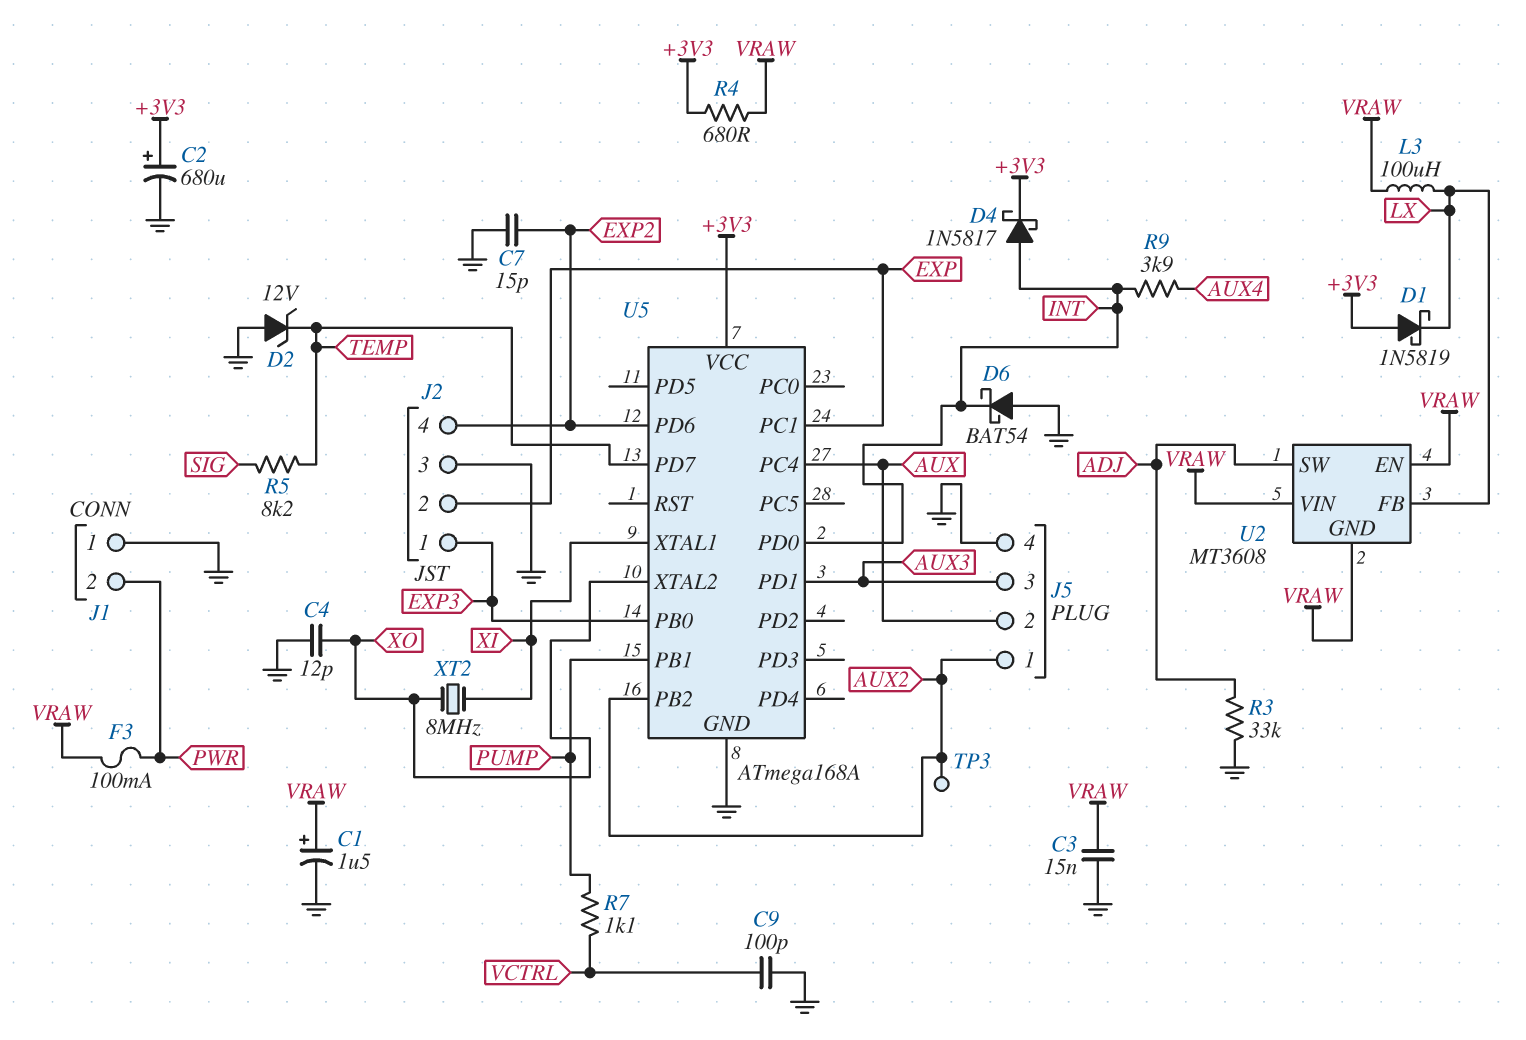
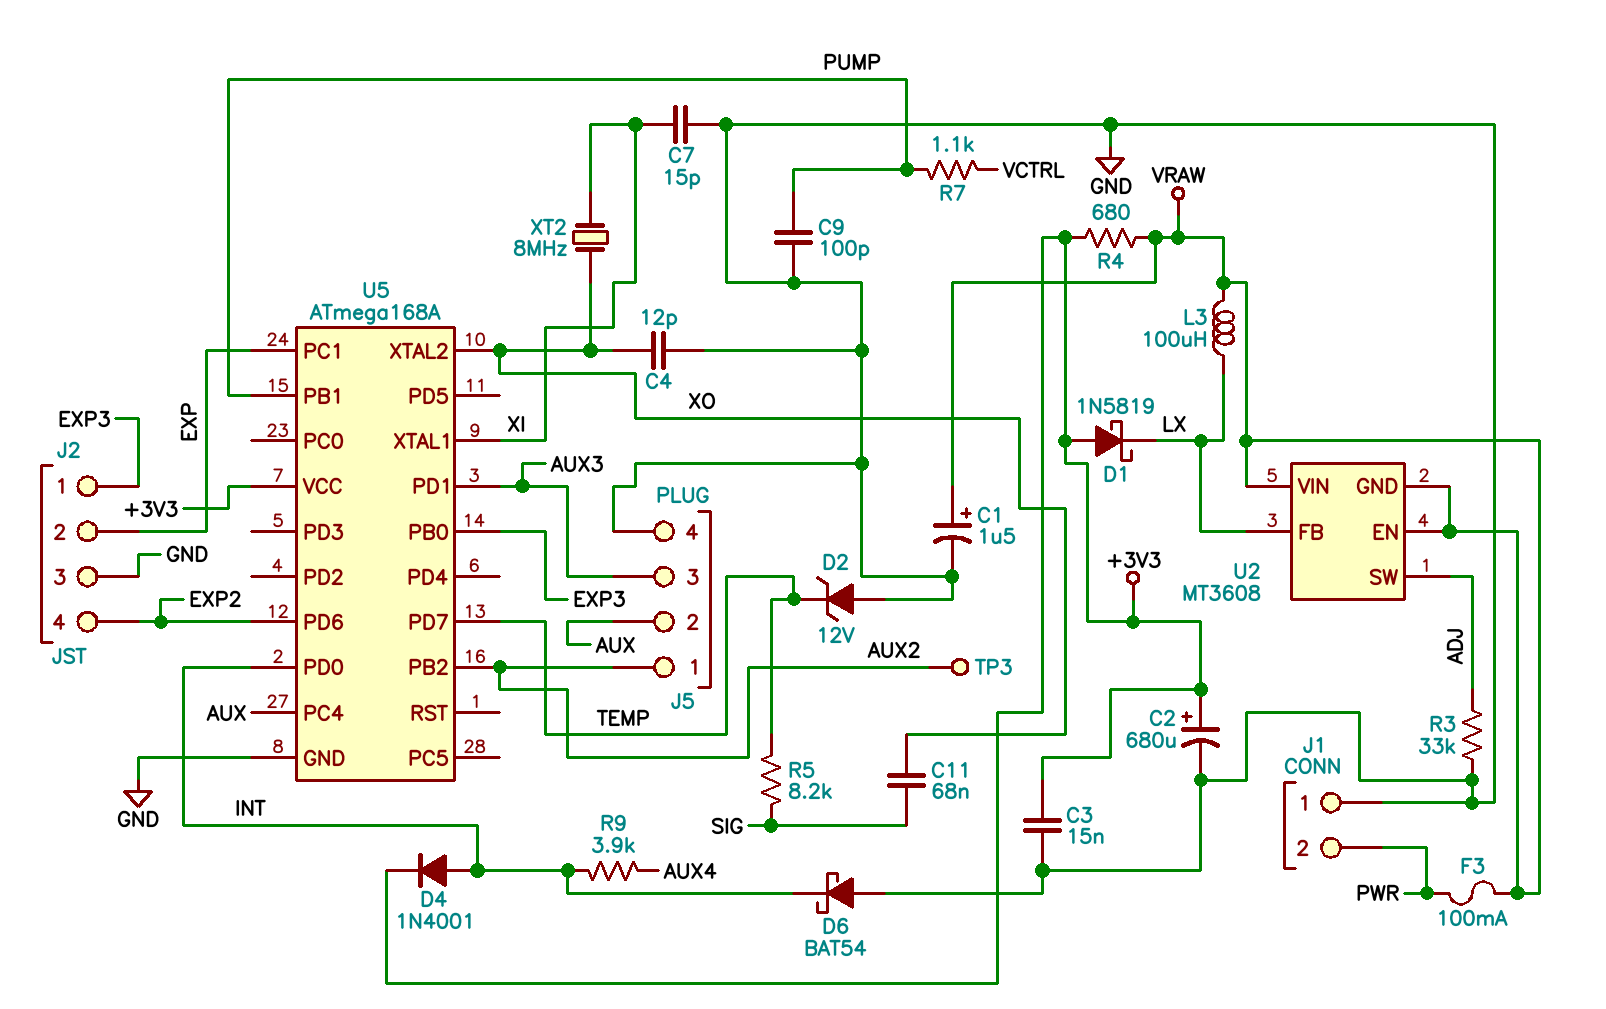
C3: 15nF (GND, VRAW) -> 15nF (+3V3, GND)
C7: 15pF (EXP2, GND) -> 15pF (GND, XI)
C9: 100pF (GND, VCTRL) -> 100pF (GND, PUMP)
C11: none -> 68nF (SIG, XO)
D4: schottky 1N5817 (A INT, K +3V3) -> diode 1N4001 (A INT, K +3V3)

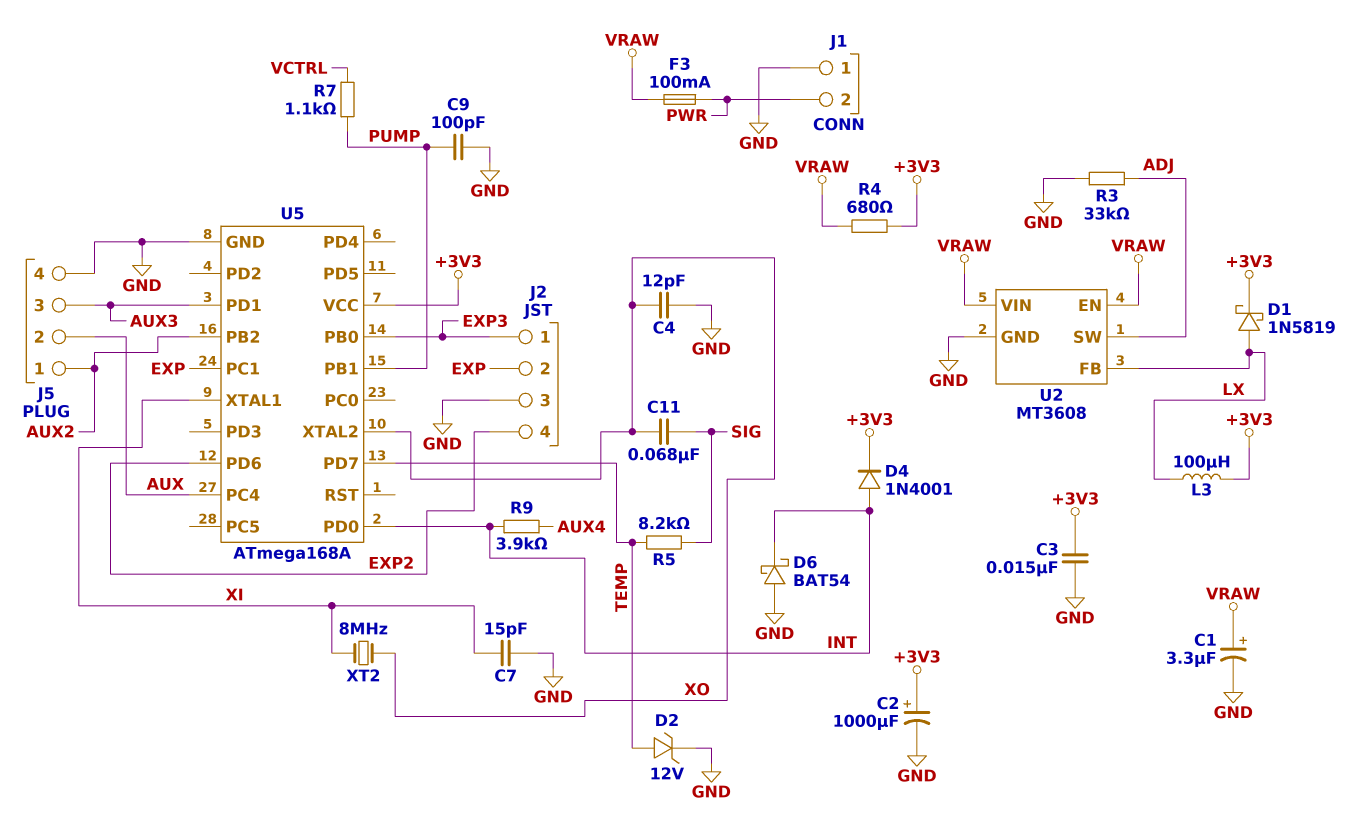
C1: 1.5uF (plus VRAW, minus GND) -> 3.3uF (plus VRAW, minus GND)
C2: 680uF (plus +3V3, minus GND) -> 1000uF (plus +3V3, minus GND)
D1: schottky 1N5819 (A +3V3, K LX) -> schottky 1N5819 (A LX, K +3V3)
D2: zener 12V (A GND, K TEMP) -> zener 12V (A TEMP, K GND)
L3: 100uH (LX, VRAW) -> 100uH (+3V3, LX)
TP3: test point (AUX2) -> none
U2 pin GND: VRAW -> GND

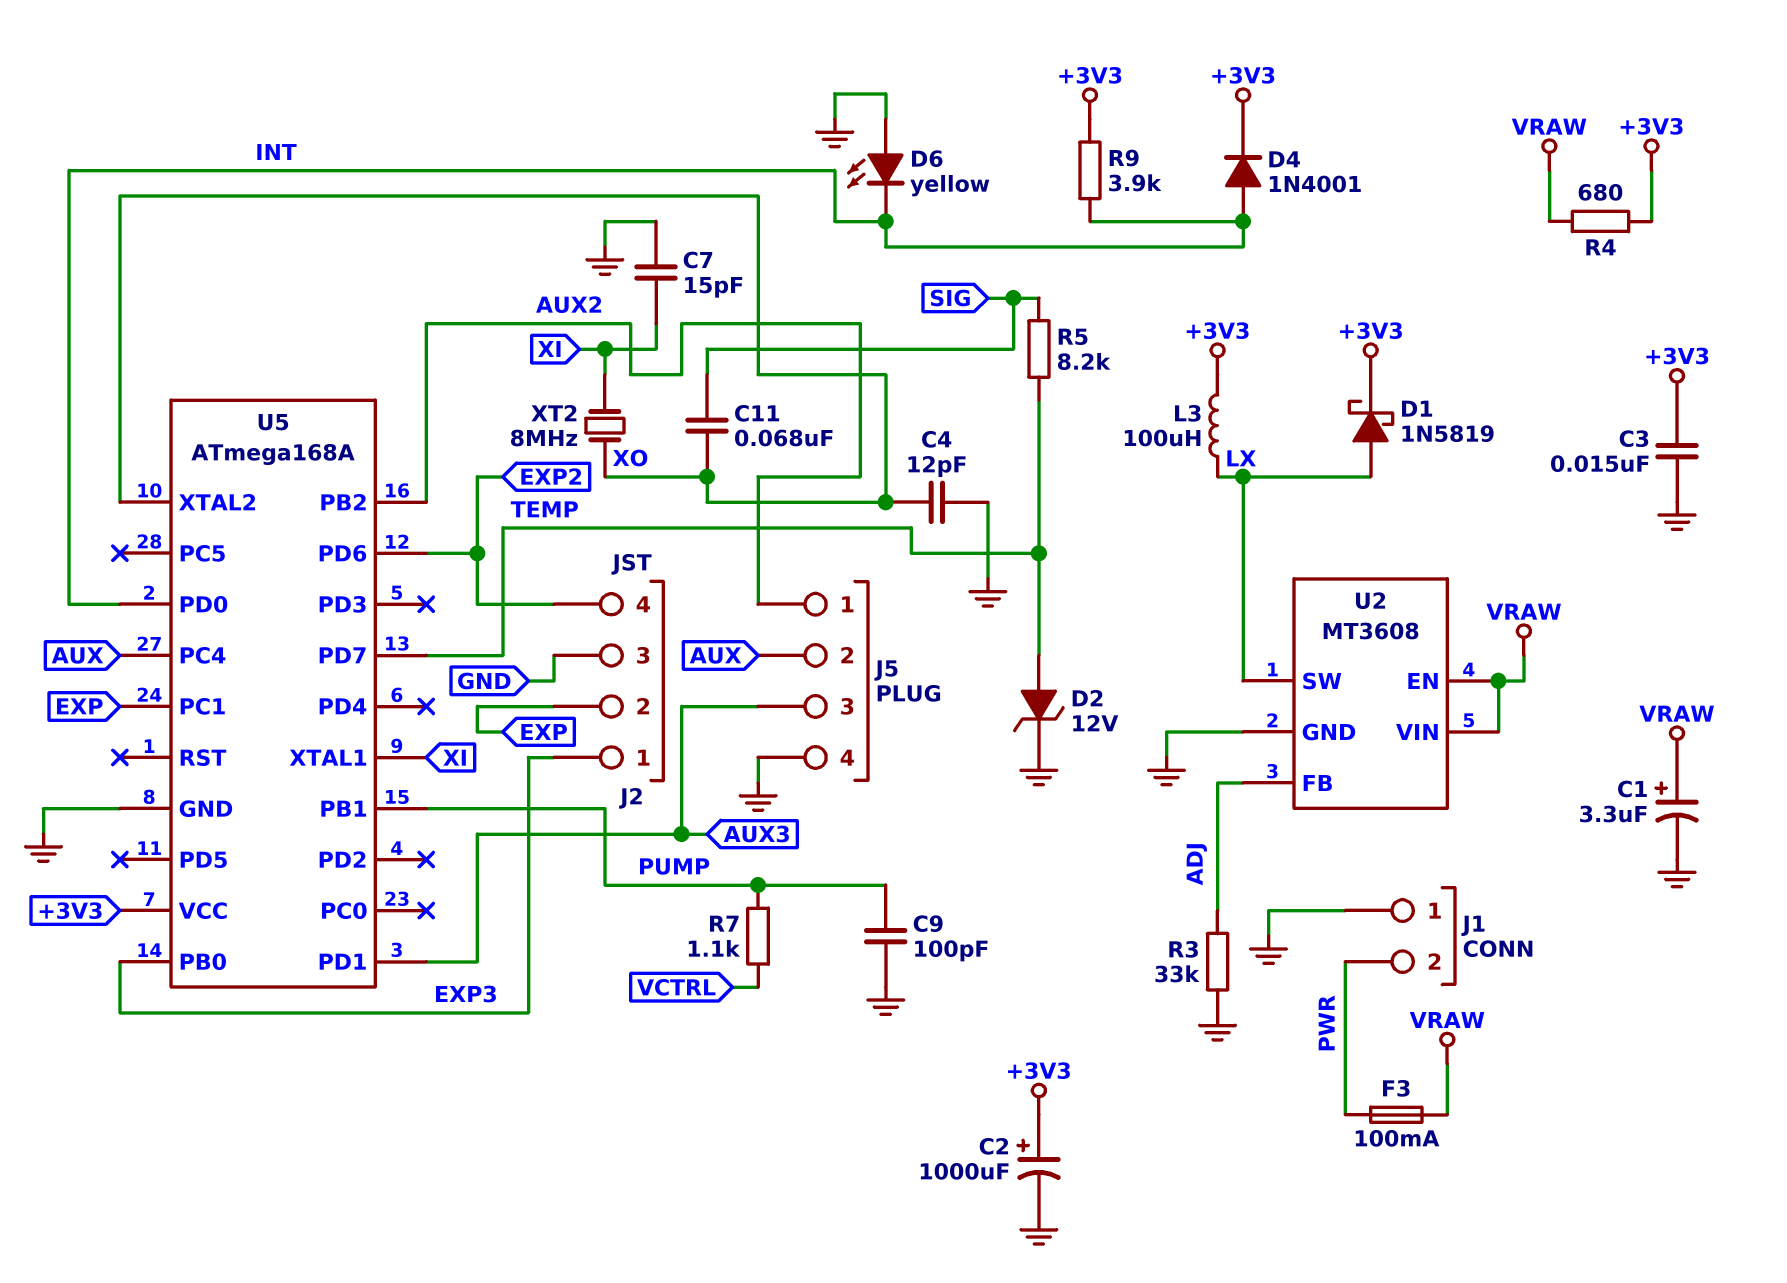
D6: schottky BAT54 (A GND, K INT) -> LED yellow (A GND, K INT)
R9: 3.9k (AUX4, INT) -> 3.9k (+3V3, INT)
U2 pin FB: LX -> ADJ
U2 pin SW: ADJ -> LX

